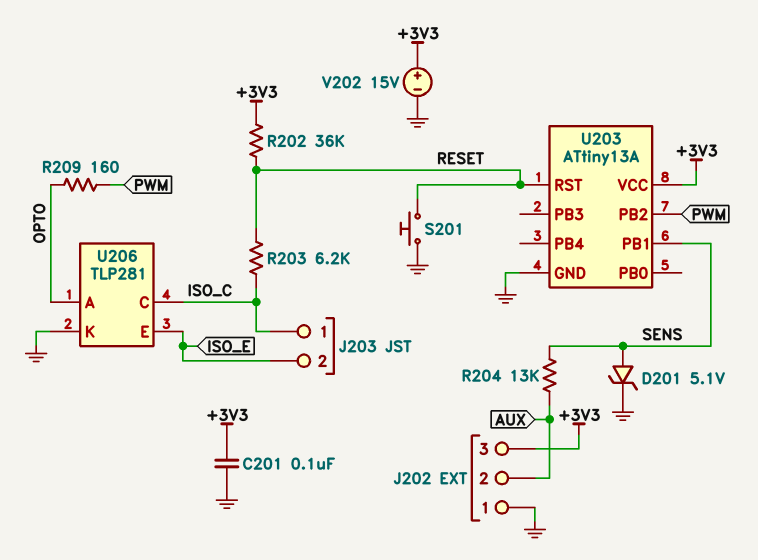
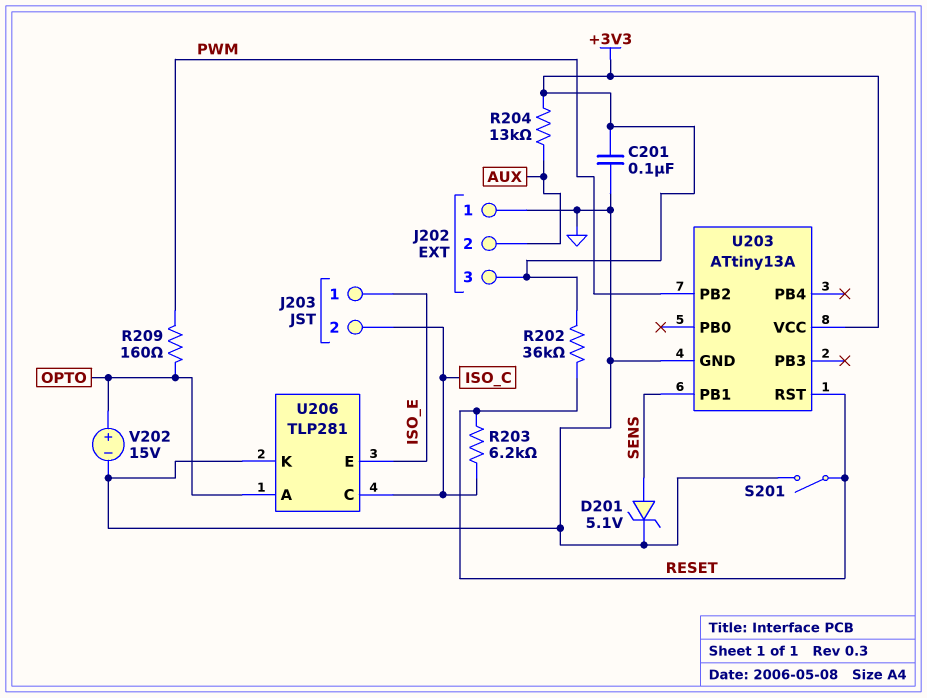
J203 pin 1: ISO_C -> ISO_E
J203 pin 2: ISO_E -> ISO_C
R204: 13k (AUX, SENS) -> 13k (+3V3, AUX)
S201: button (GND, RESET) -> switch (GND, RESET)
V202: 15V (plus +3V3, minus GND) -> 15V (plus OPTO, minus GND)

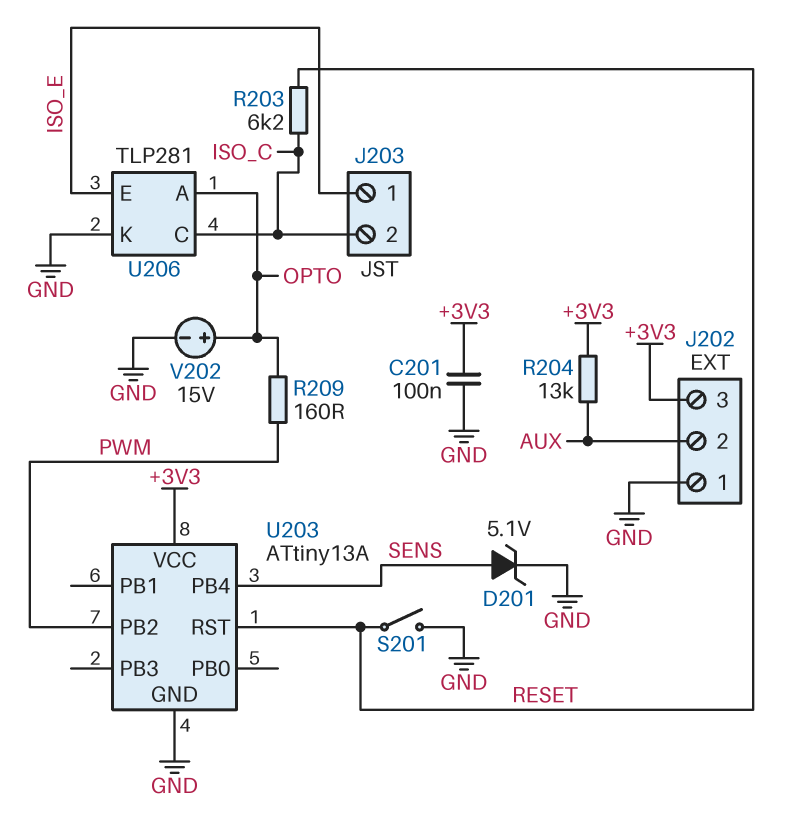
R202: 36k (+3V3, RESET) -> none
U203 pin PB1: SENS -> none
U203 pin PB4: none -> SENS

